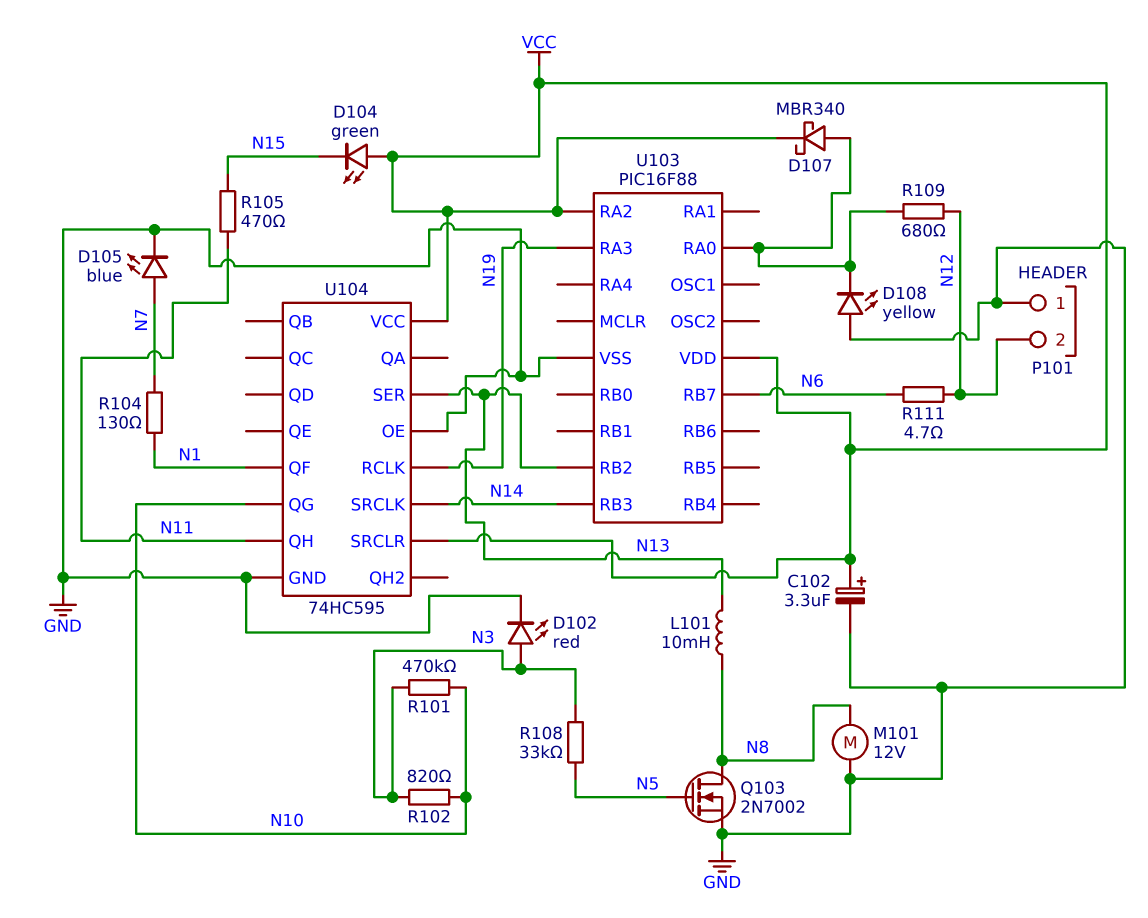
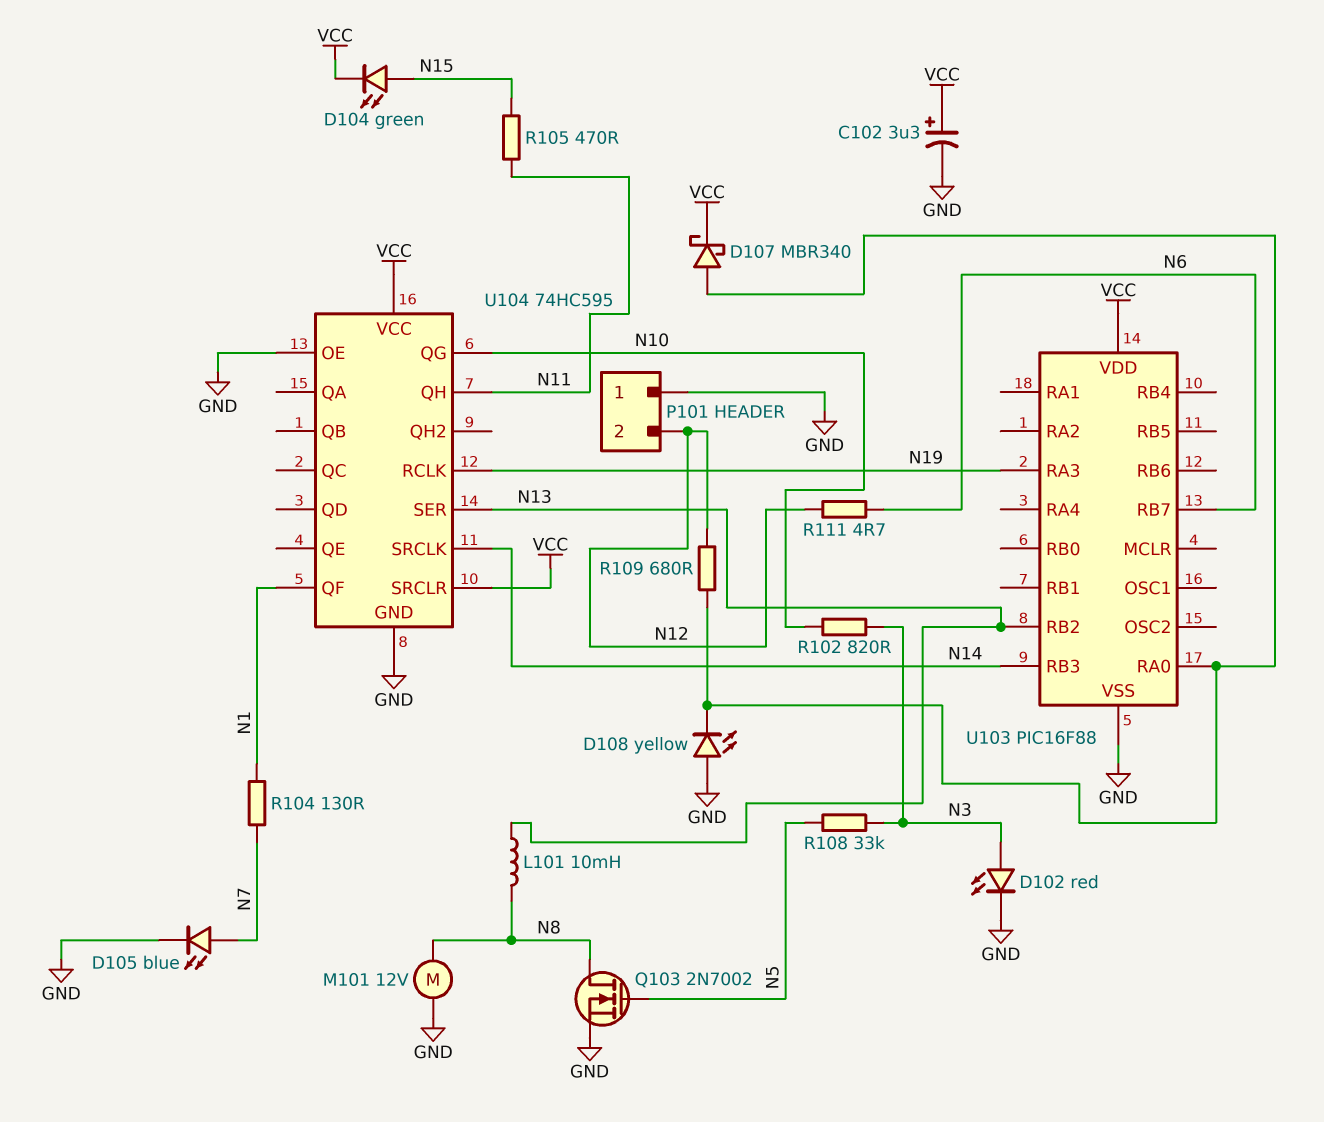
D104: LED green (A VCC, K N15) -> LED green (A N15, K VCC)
R101: 470k (N3, N10) -> none
U103 pin RA2: VCC -> none

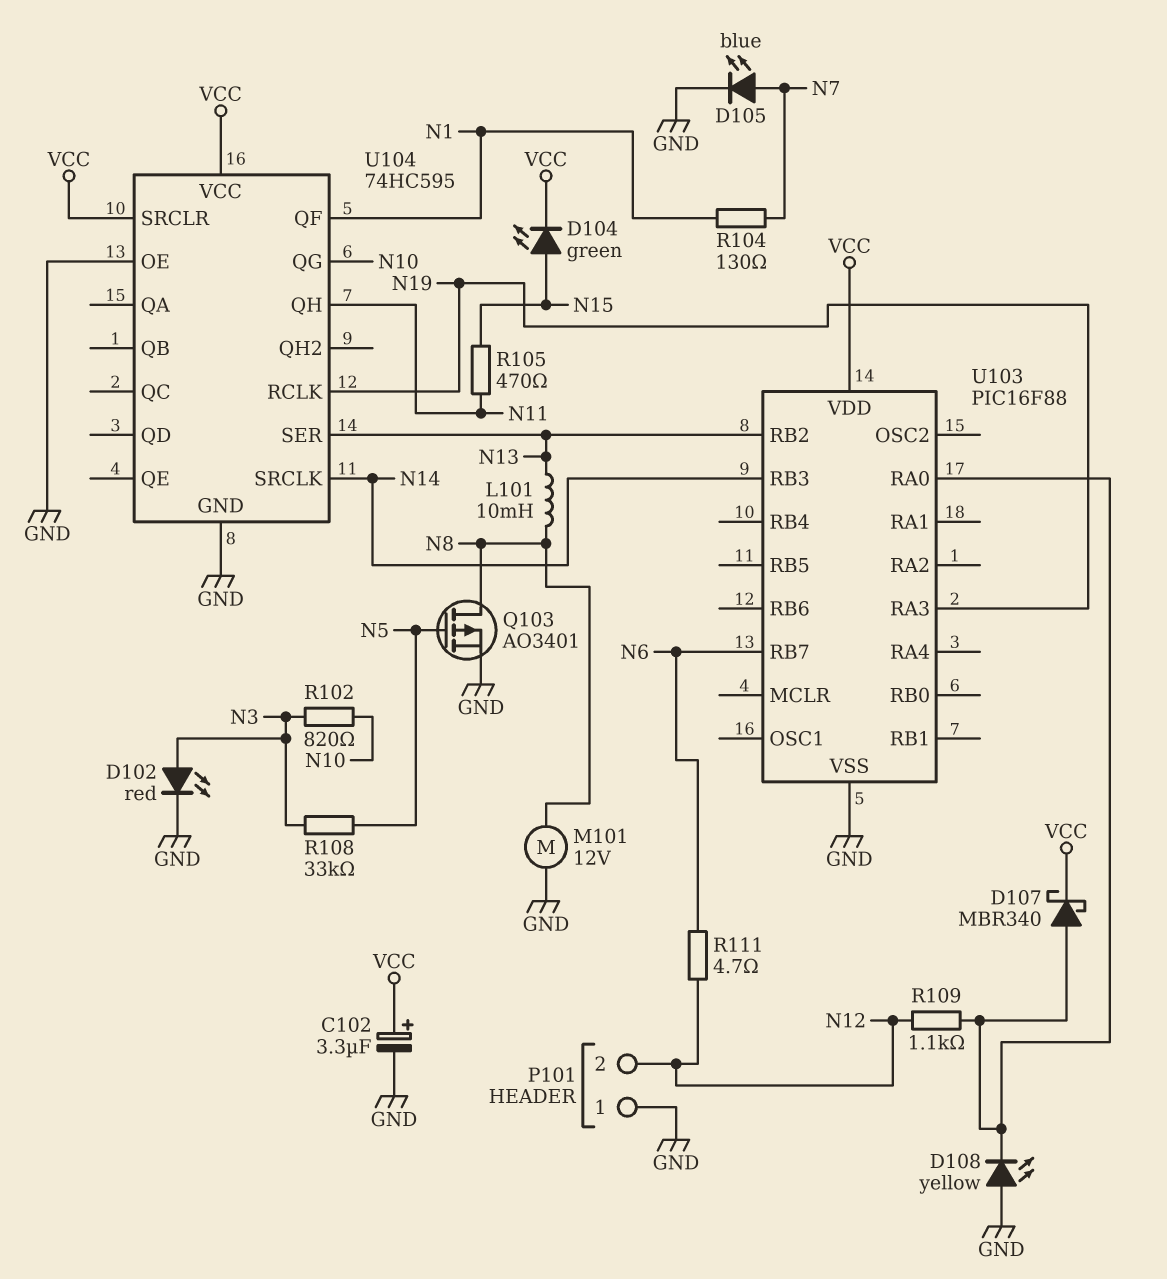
Q103: NMOS 2N7002 (G N5, D N8, S GND) -> PMOS AO3401 (G N5, D N8, S GND)
R109: 680 (N12, U103/RA0) -> 1.1k (N12, U103/RA0)

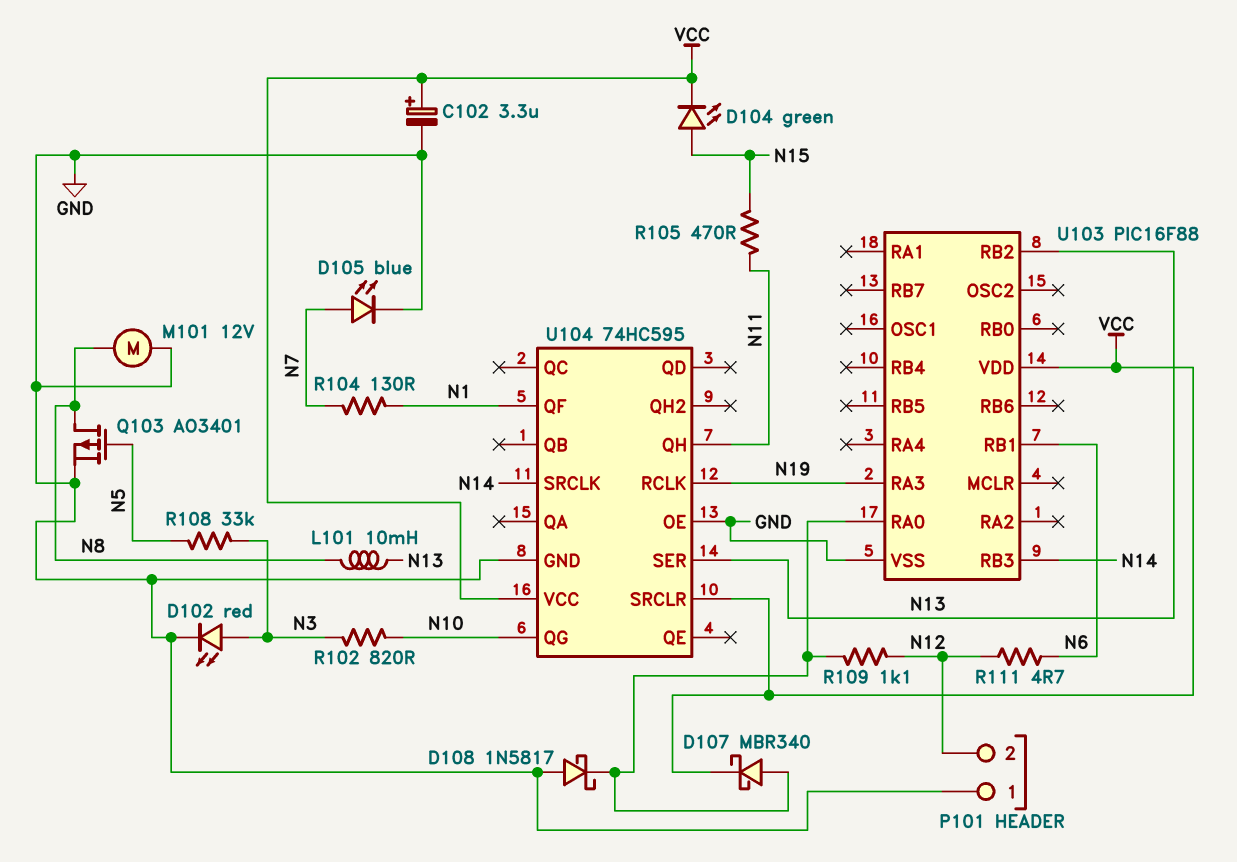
D108: LED yellow (A GND, K U103/RA0) -> schottky 1N5817 (A GND, K U103/RA0)
U103 pin RB1: none -> N6
U103 pin RB7: N6 -> none

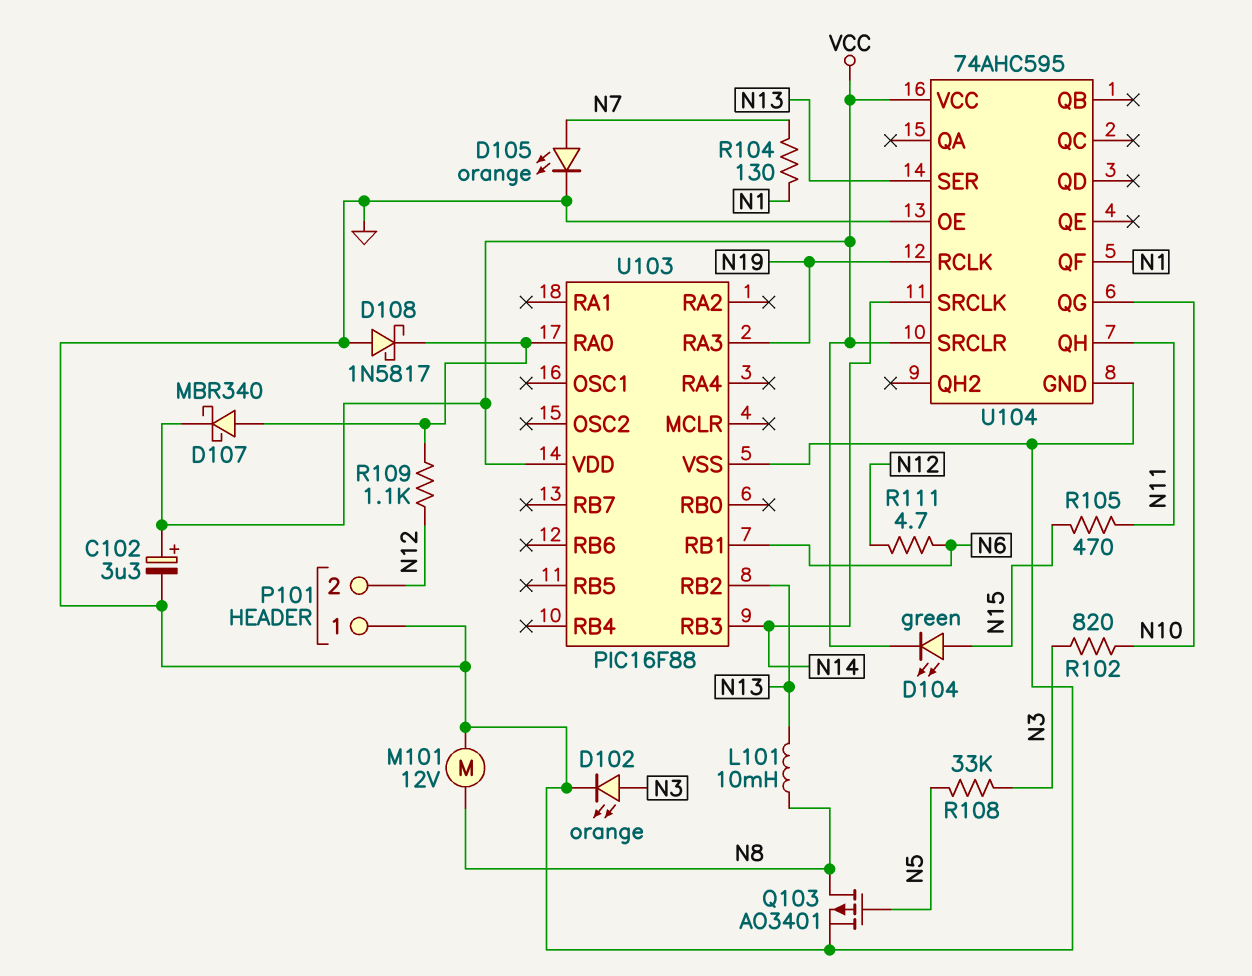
D102: LED red (A N3, K GND) -> LED orange (A N3, K GND)
D105: LED blue (A N7, K GND) -> LED orange (A N7, K GND)
U104: 74HC595 -> 74AHC595

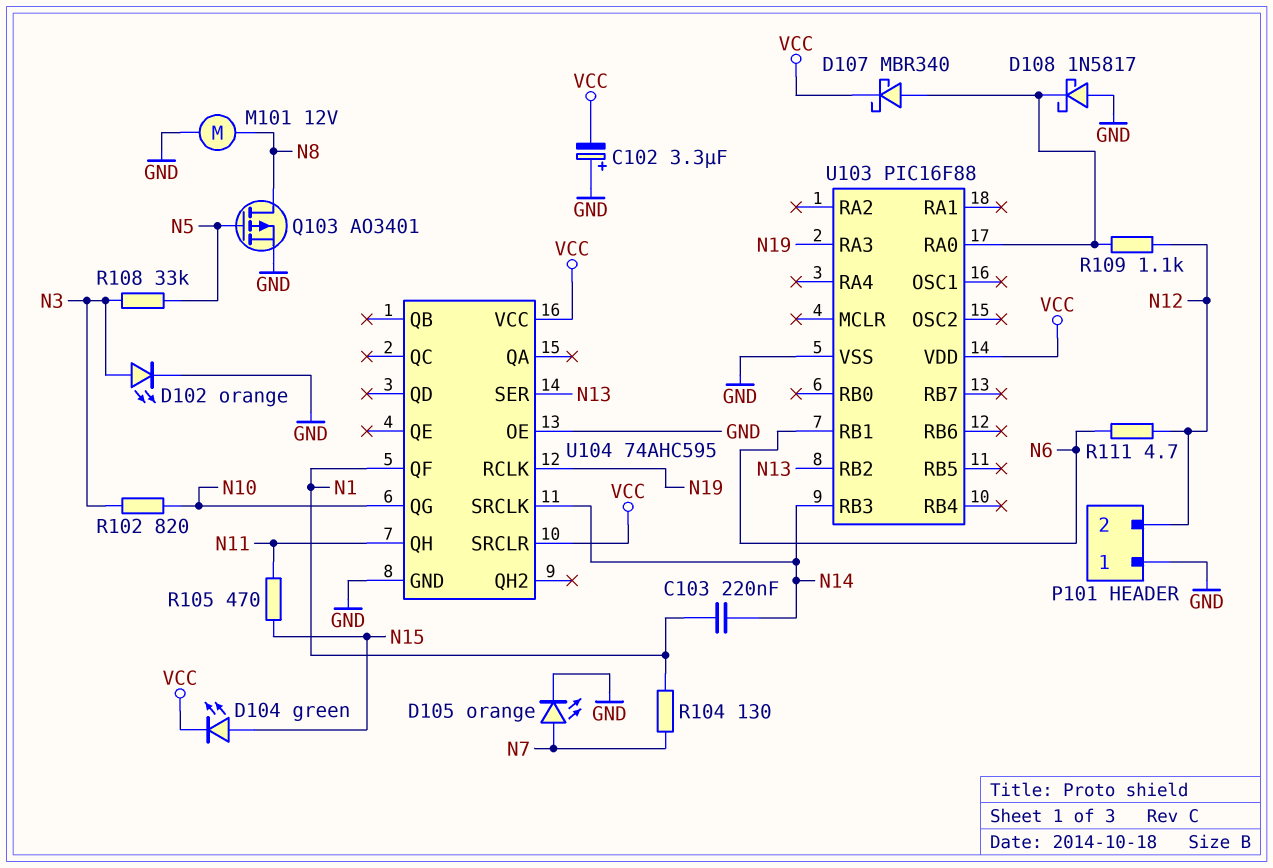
C102: 3.3uF (plus VCC, minus GND) -> 3.3uF (plus GND, minus VCC)
C103: none -> 220nF (N1, N14)
L101: 10mH (N8, N13) -> none

